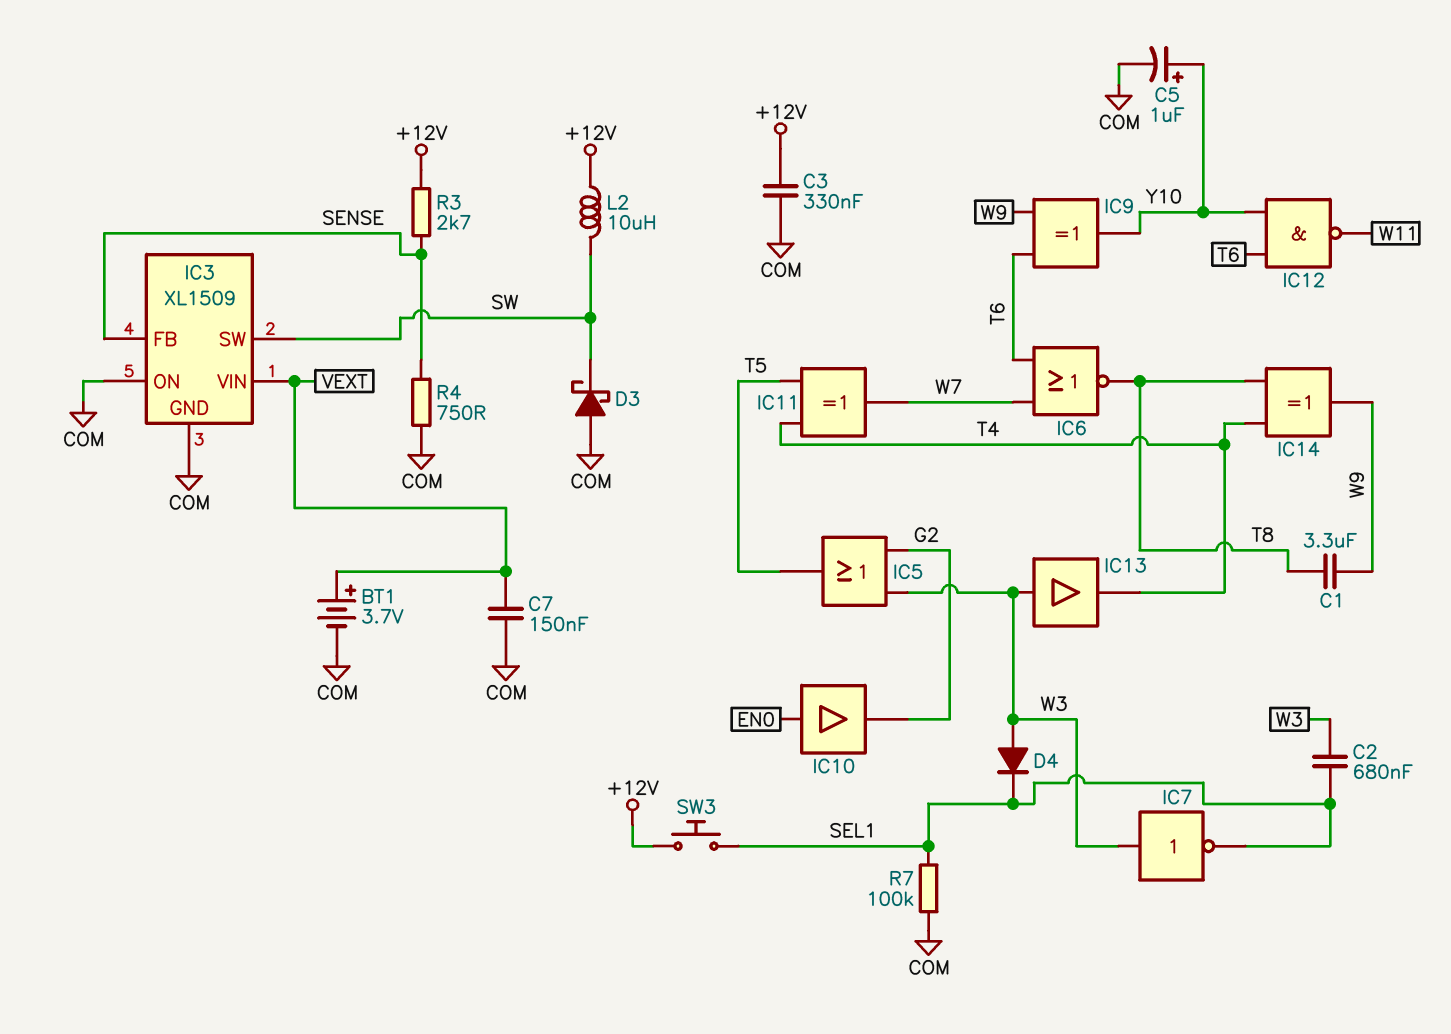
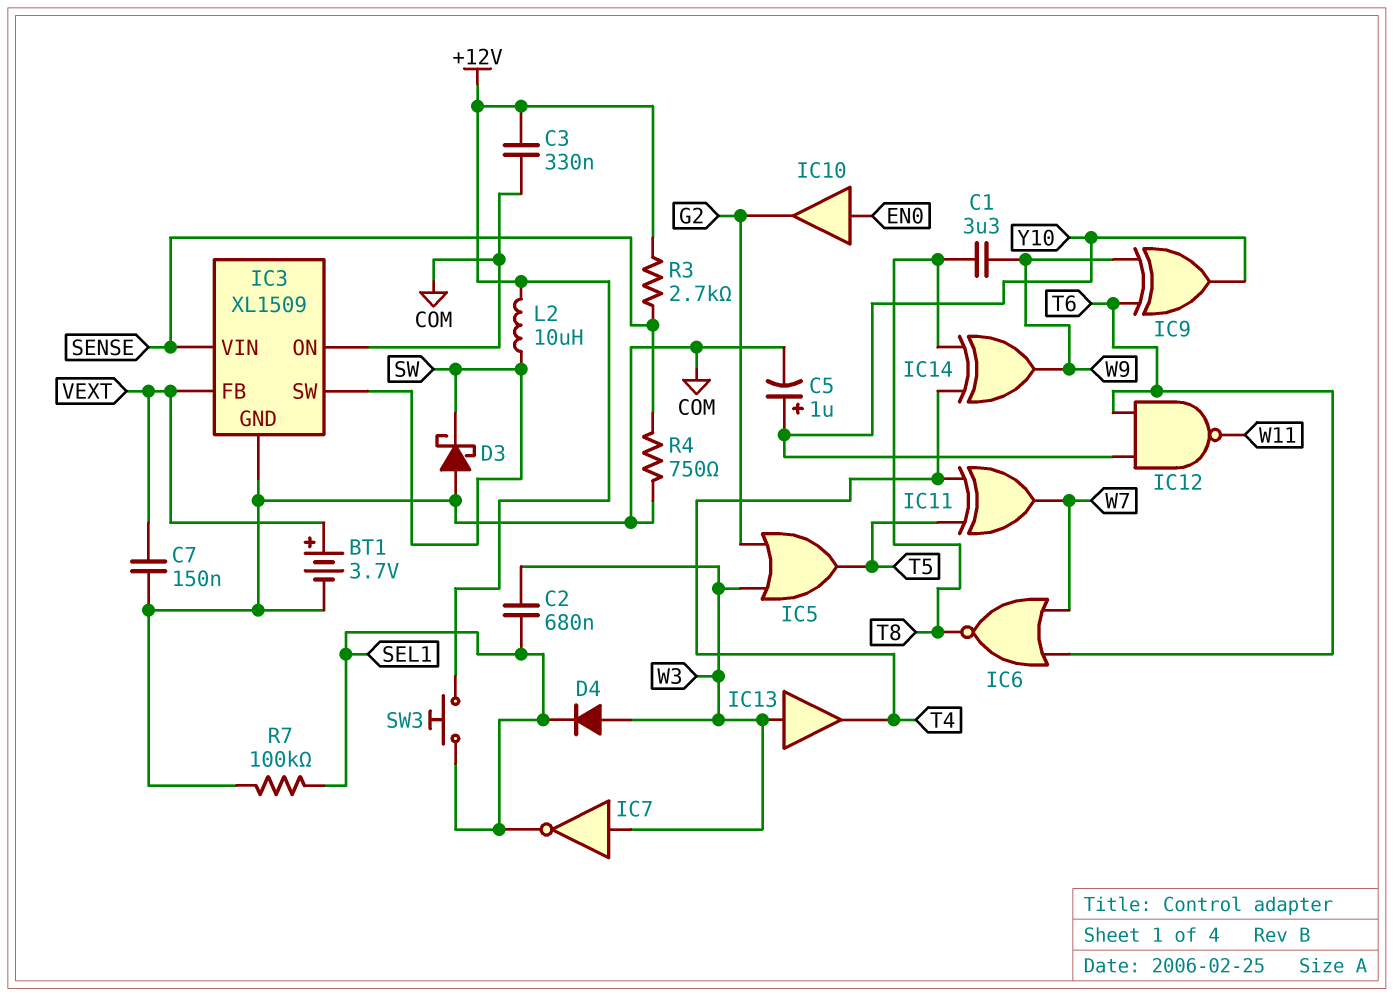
IC3 pin FB: SENSE -> VEXT
IC3 pin VIN: VEXT -> SENSE

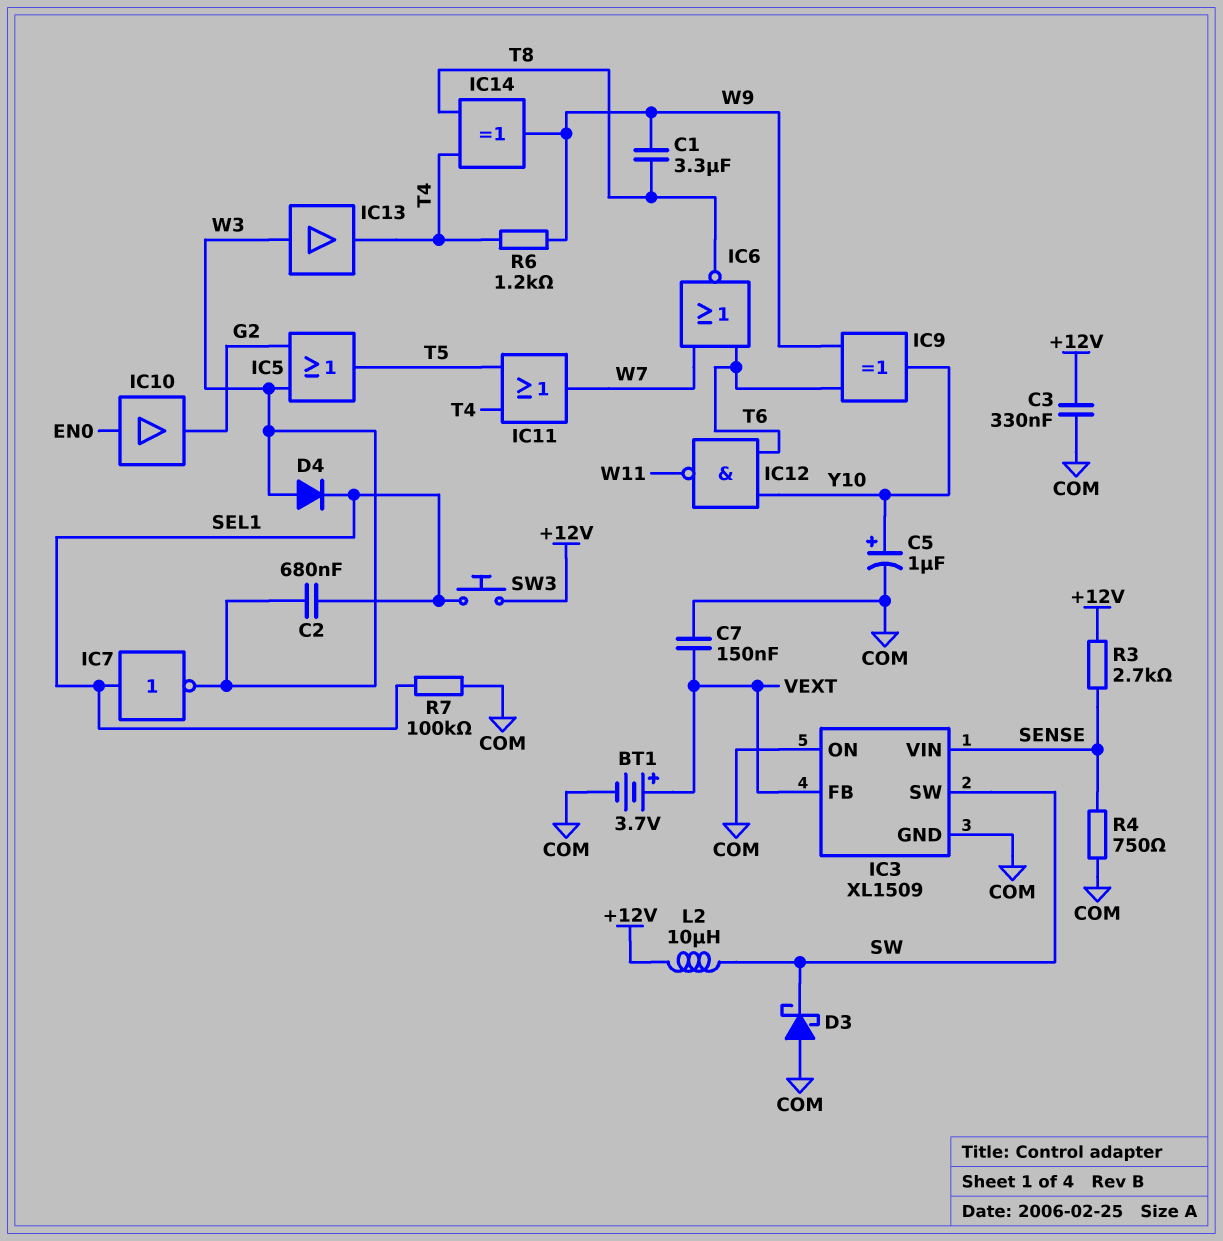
IC7: NOT (in W3, out SEL1) -> NOT (in SEL1, out W3)
IC11: XOR (in T4, in T5, out W7) -> OR (in T4, in T5, out W7)
R6: none -> 1.2k (T4, W9)

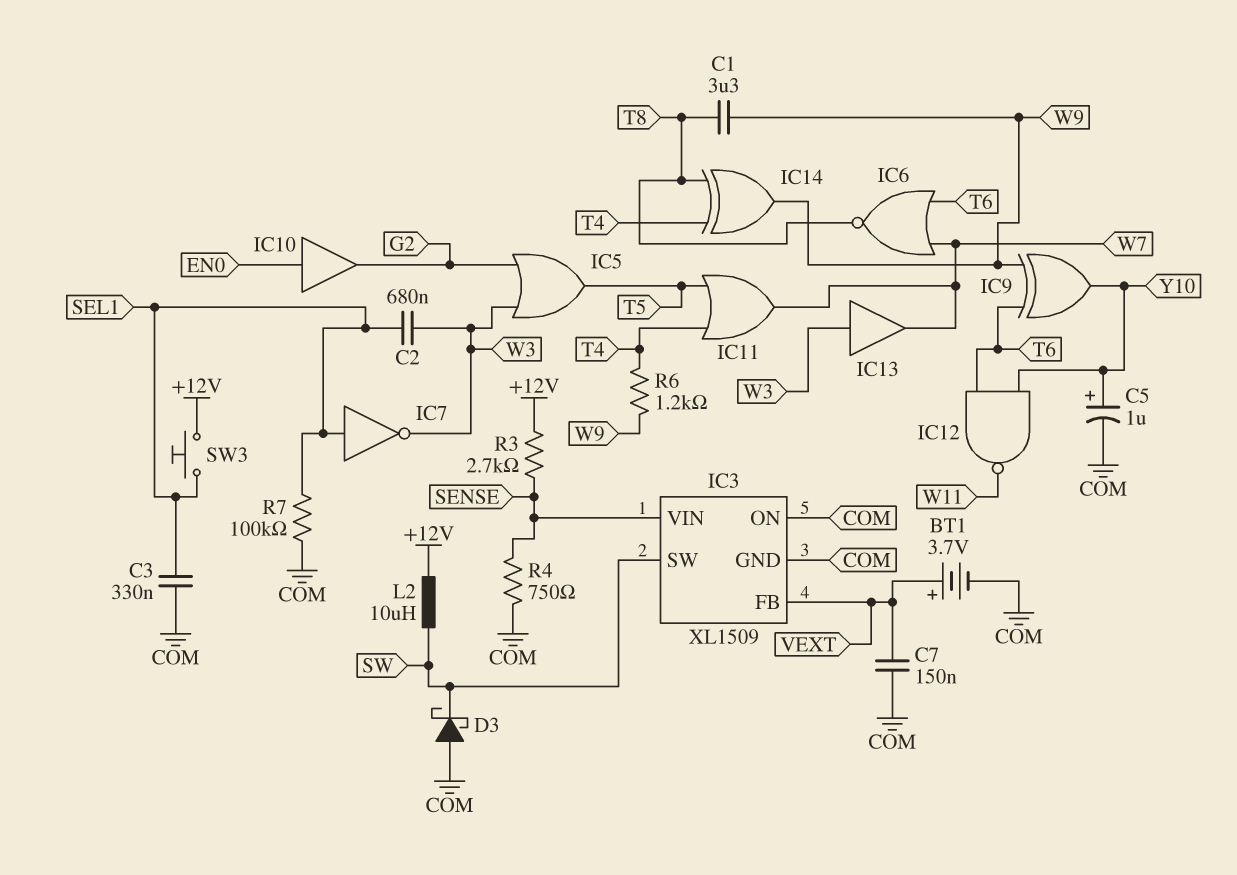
C3: 330nF (+12V, COM) -> 330nF (COM, SEL1)
D4: diode (A W3, K SEL1) -> none
IC13: buffer (in W3, out T4) -> buffer (in W3, out W7)

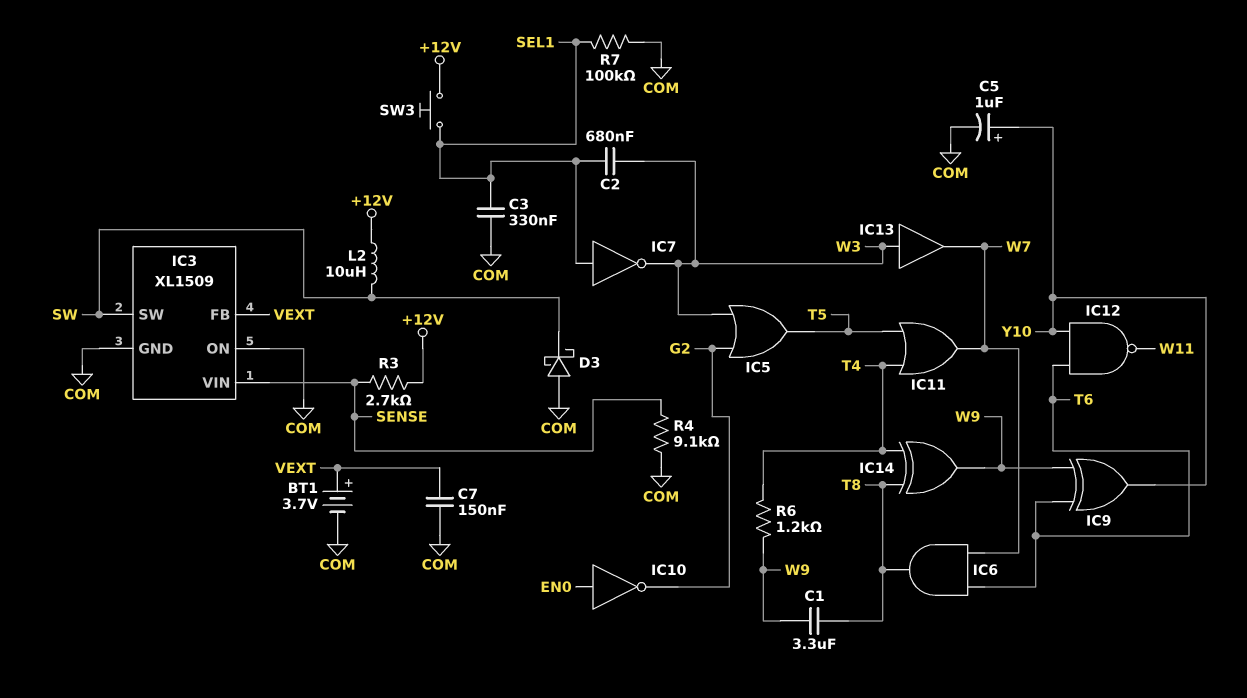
IC6: NOR (in T6, in W7, out T8) -> AND (in T6, in W7, out T8)
IC10: buffer (in EN0, out G2) -> NOT (in EN0, out G2)
R4: 750 (COM, SENSE) -> 9.1k (COM, SENSE)

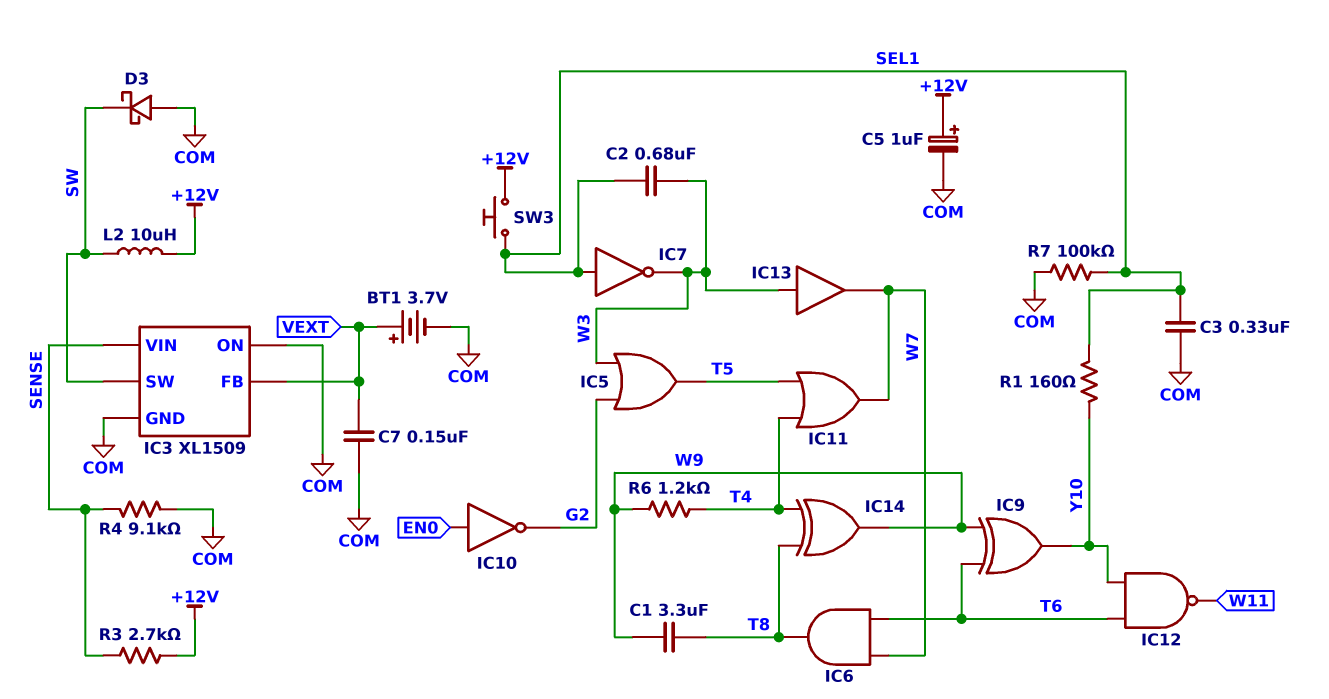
C5: 1uF (plus Y10, minus COM) -> 1uF (plus +12V, minus COM)
R1: none -> 160 (SEL1, Y10)

